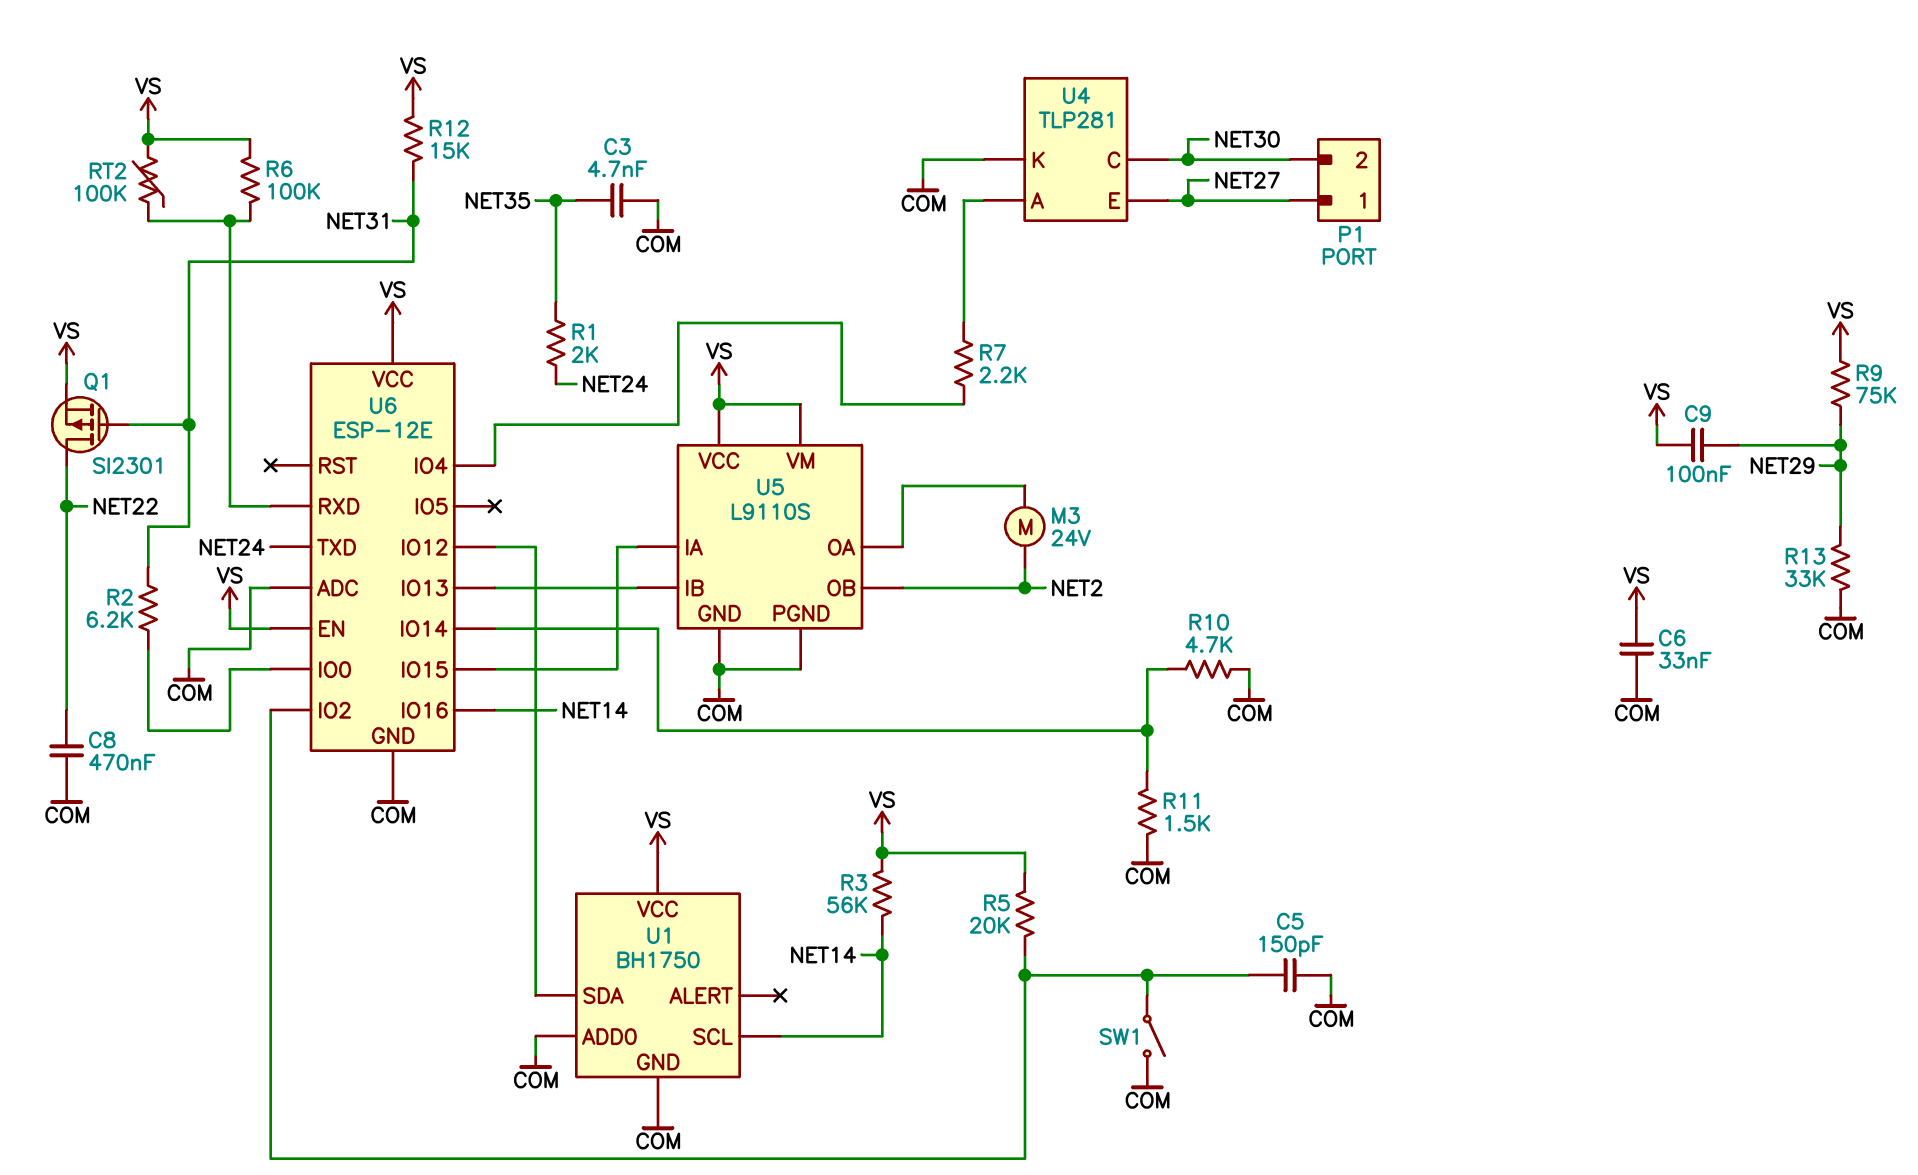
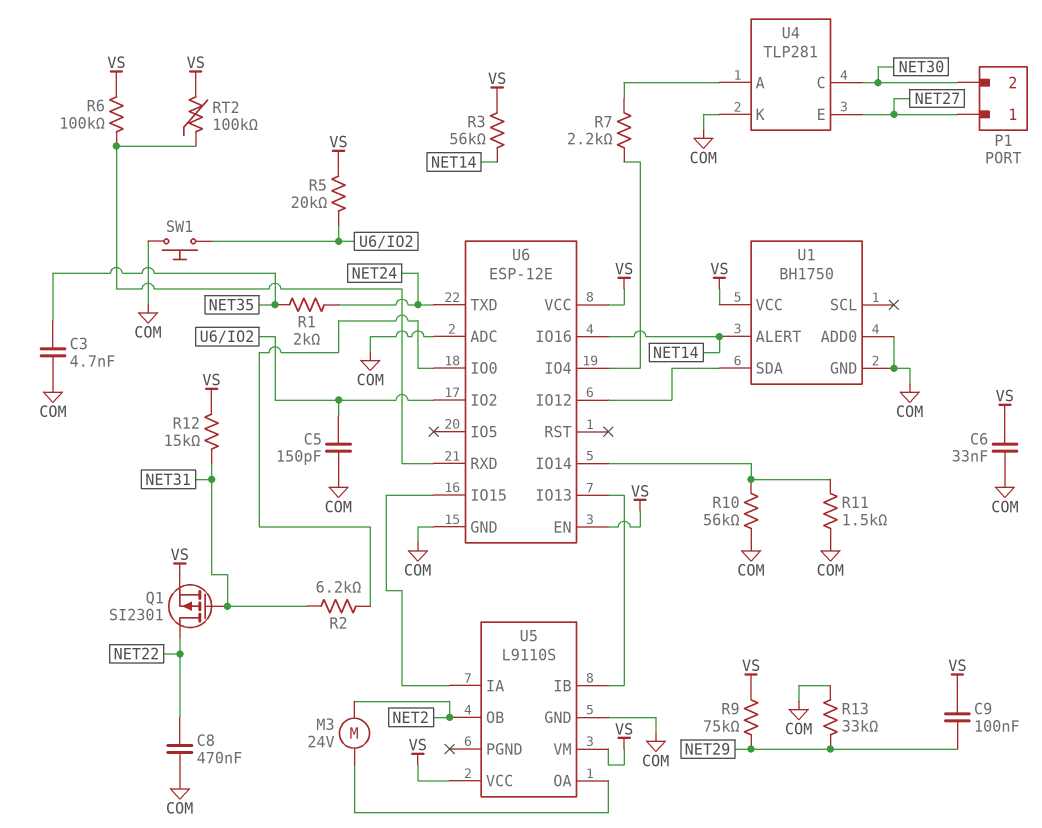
R10: 4.7k (COM, U6/IO14) -> 56k (COM, U6/IO14)
SW1: switch (COM, U6/IO2) -> button (COM, U6/IO2)
U1 pin ALERT: none -> NET14
U1 pin SCL: NET14 -> none
U5 pin PGND: COM -> none

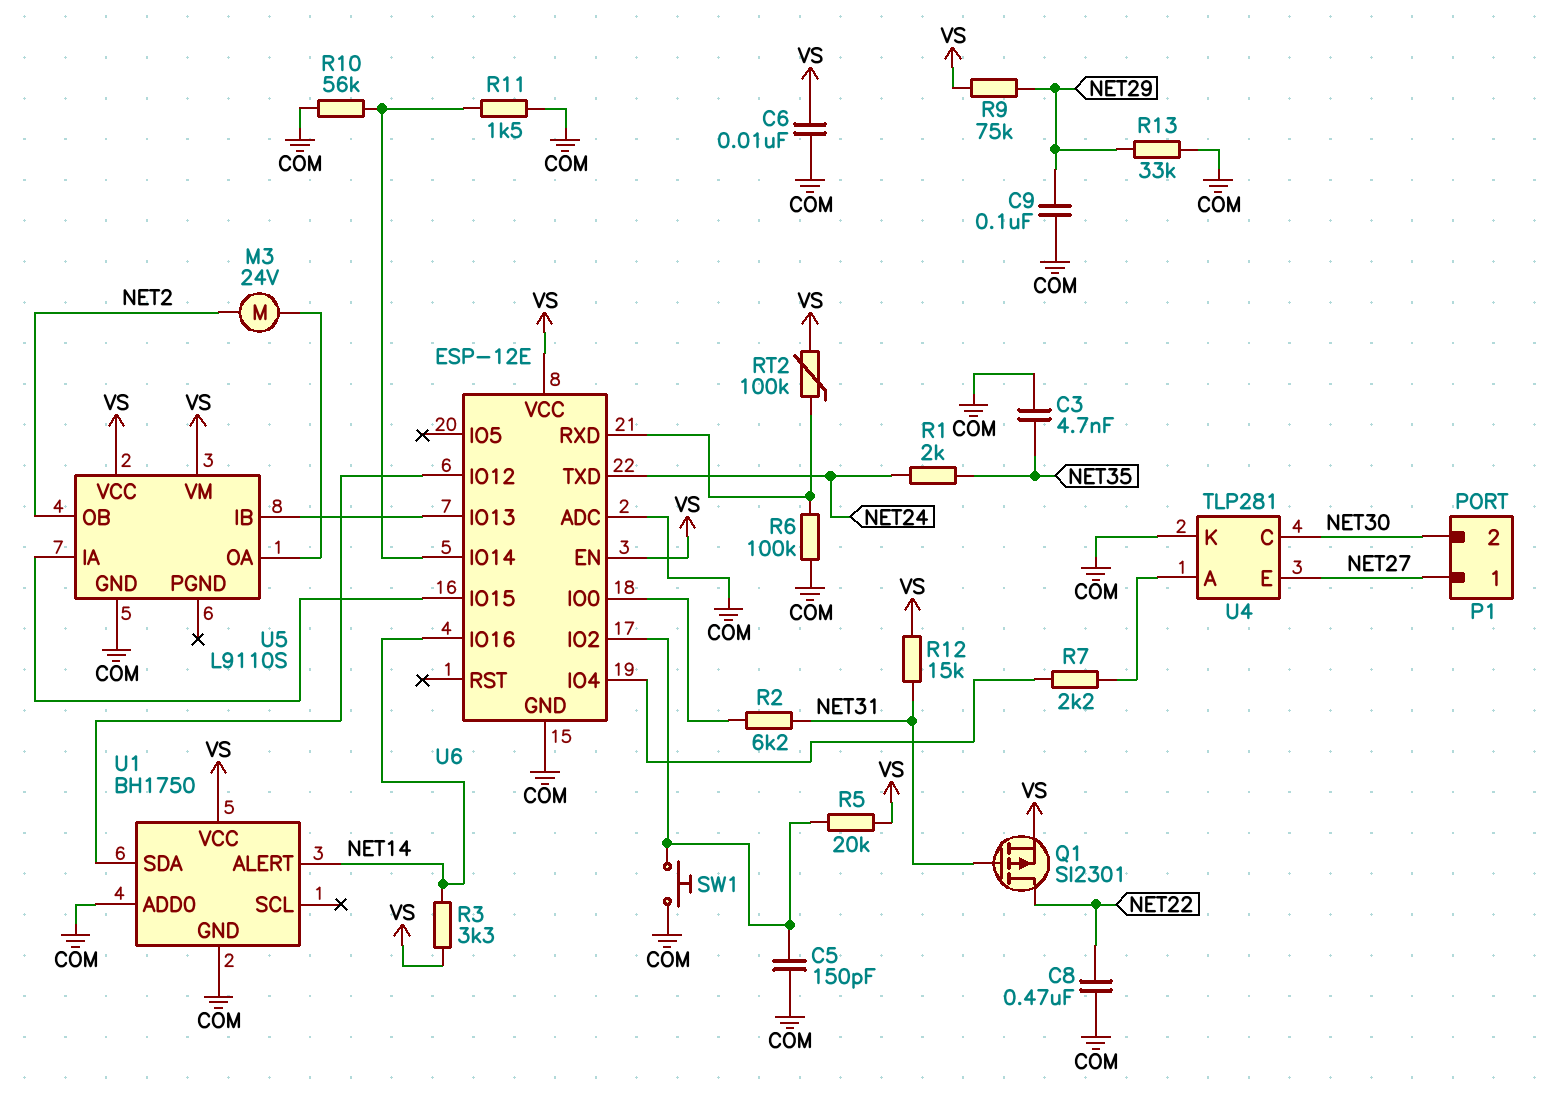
C6: 33nF (COM, VS) -> 10nF (COM, VS)
C9: 100nF (NET29, VS) -> 100nF (COM, NET29)
R3: 56k (NET14, VS) -> 3.3k (NET14, VS)
R6: 100k (U6/RXD, VS) -> 100k (COM, U6/RXD)

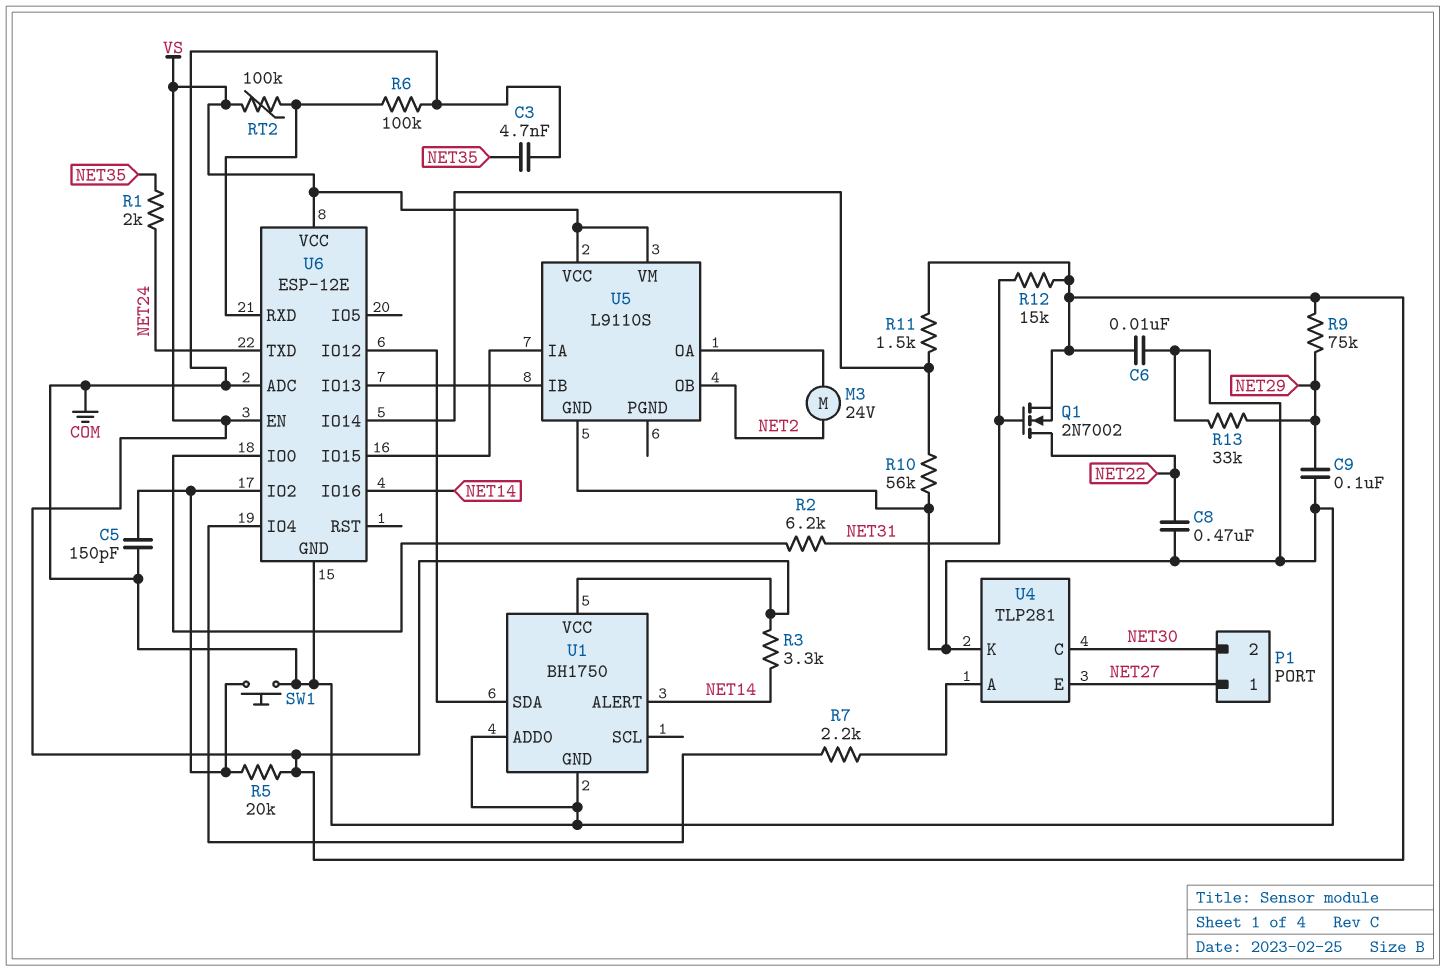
Q1: PMOS SI2301 (G NET31, D NET22, S VS) -> NMOS 2N7002 (G NET31, D NET22, S VS)
R11: 1.5k (COM, U6/IO14) -> 1.5k (U6/IO14, VS)

